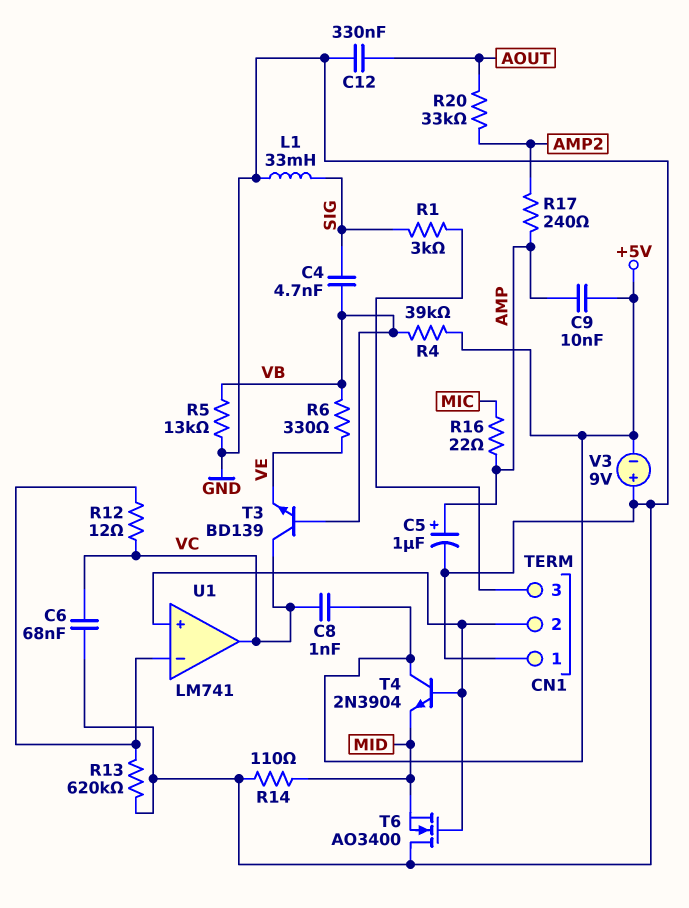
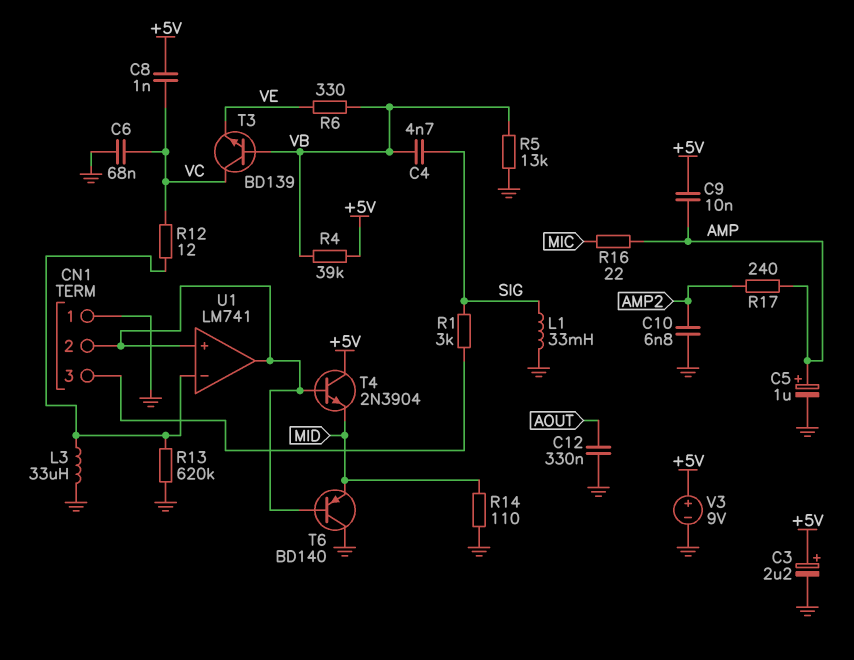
C3: none -> 2.2uF (plus +5V, minus GND)
C10: none -> 6.8nF (AMP2, GND)
L3: none -> 33uH (GND, U1/in-)
R20: 33k (AMP2, AOUT) -> none
T6: NMOS AO3400 (G CN1/2, D GND, S MID) -> PNP BD140 (B CN1/2, C GND, E MID)
U1 pin out: VC -> CN1/2
V3: 9V (plus GND, minus +5V) -> 9V (plus +5V, minus GND)

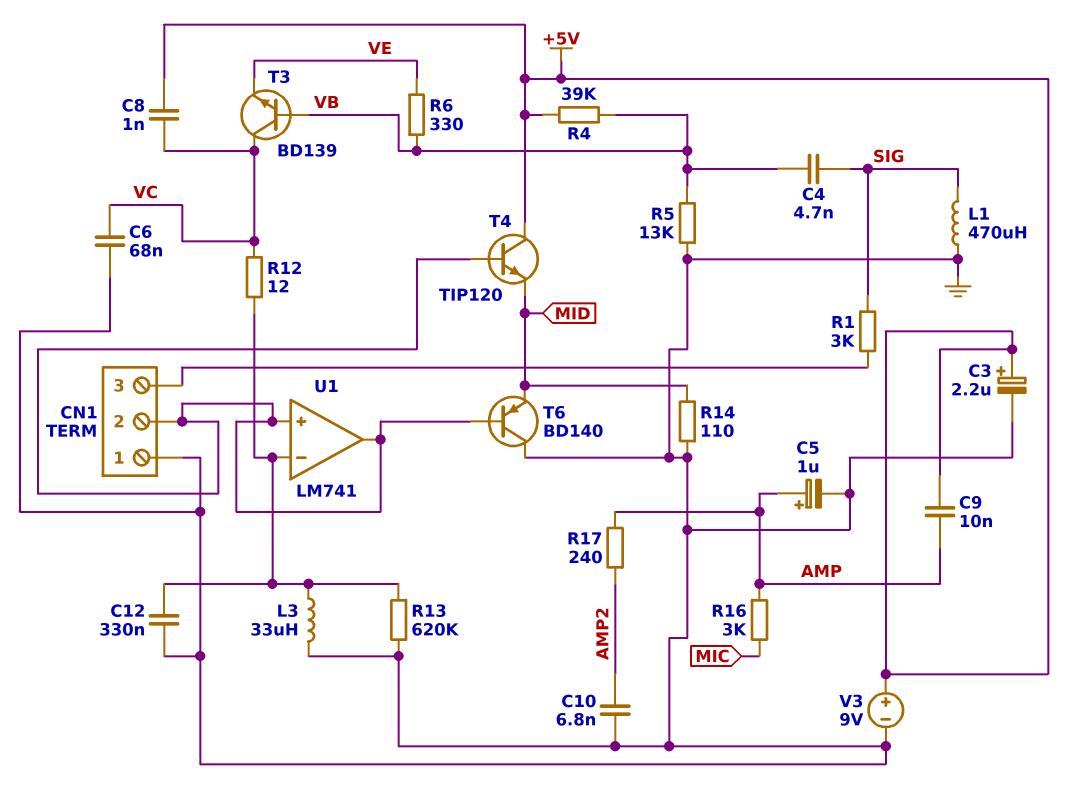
C12: 330nF (AOUT, GND) -> 330nF (GND, U1/in-)
L1: 33mH (GND, SIG) -> 470uH (GND, SIG)
R16: 22 (AMP, MIC) -> 3k (AMP, MIC)
T4: NPN 2N3904 (B CN1/2, C +5V, E MID) -> NPN TIP120 (B CN1/2, C +5V, E MID)

